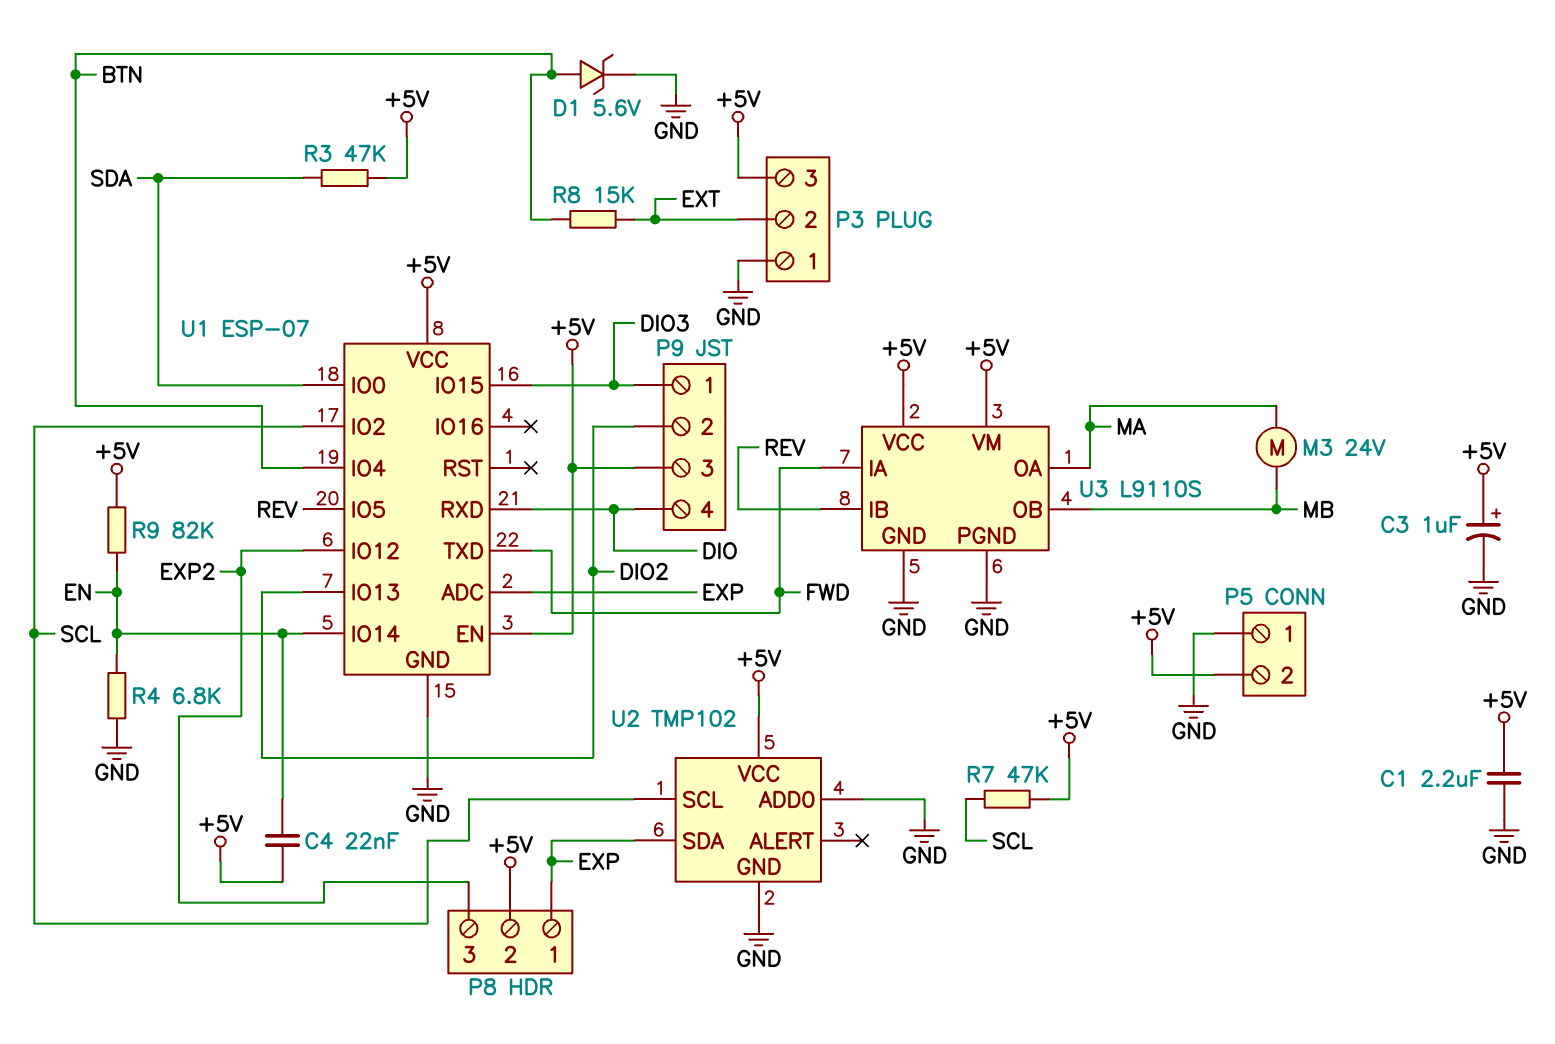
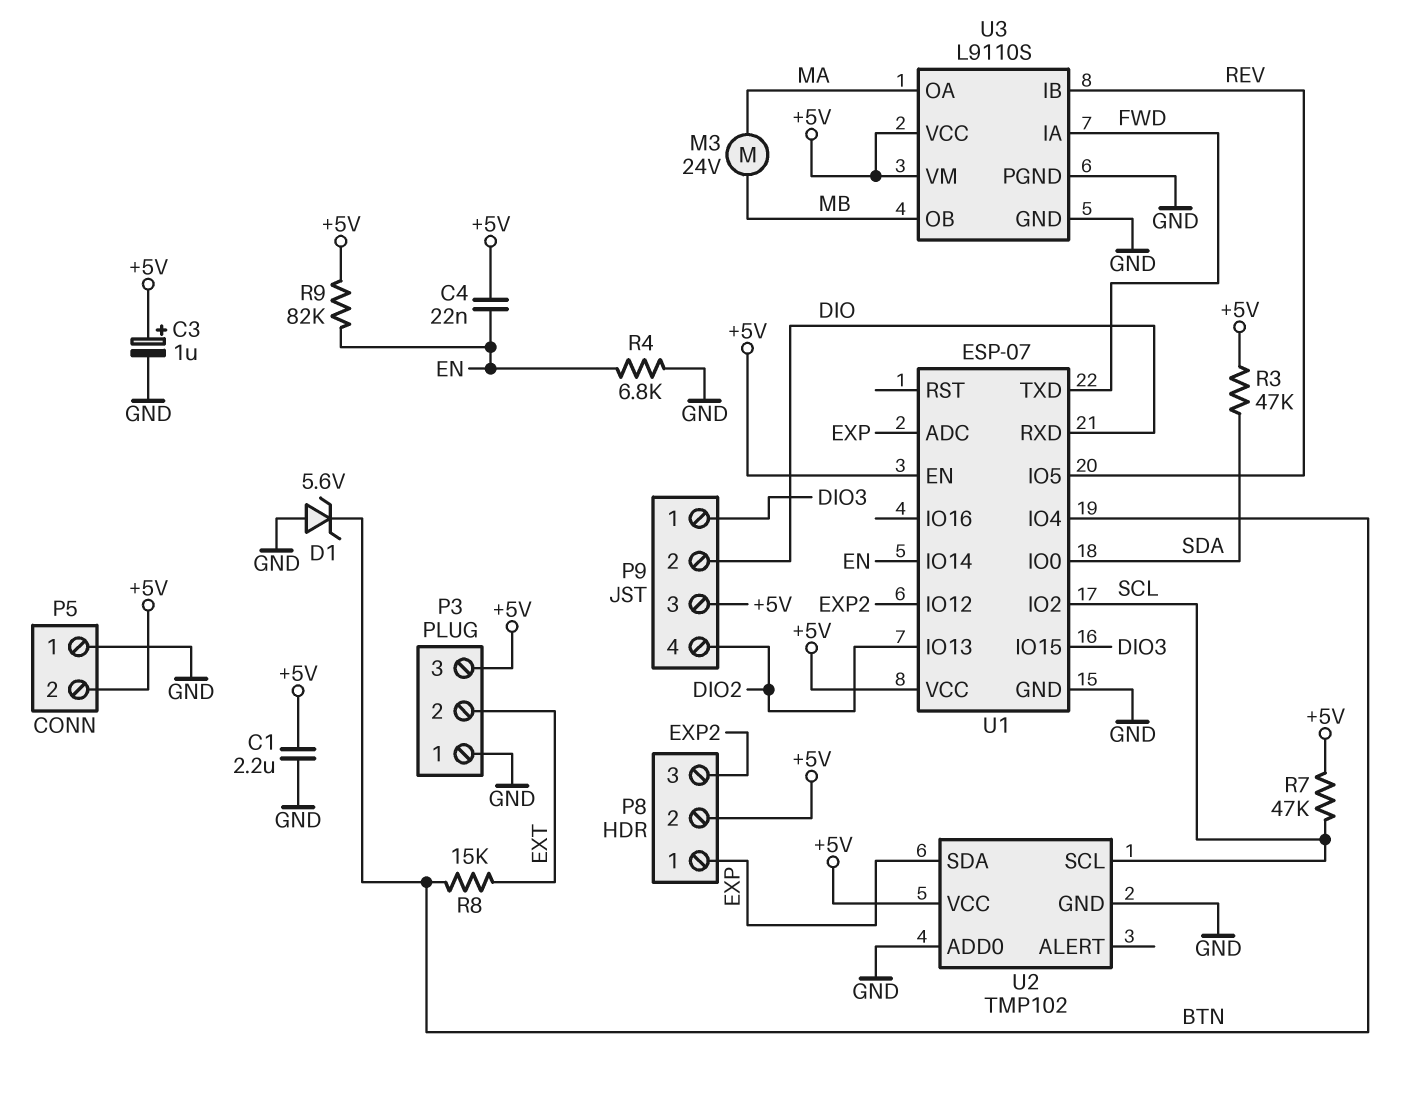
D1: zener 5.6V (A BTN, K GND) -> zener 5.6V (A GND, K BTN)
P9 pin 2: DIO2 -> DIO
P9 pin 4: DIO -> DIO2

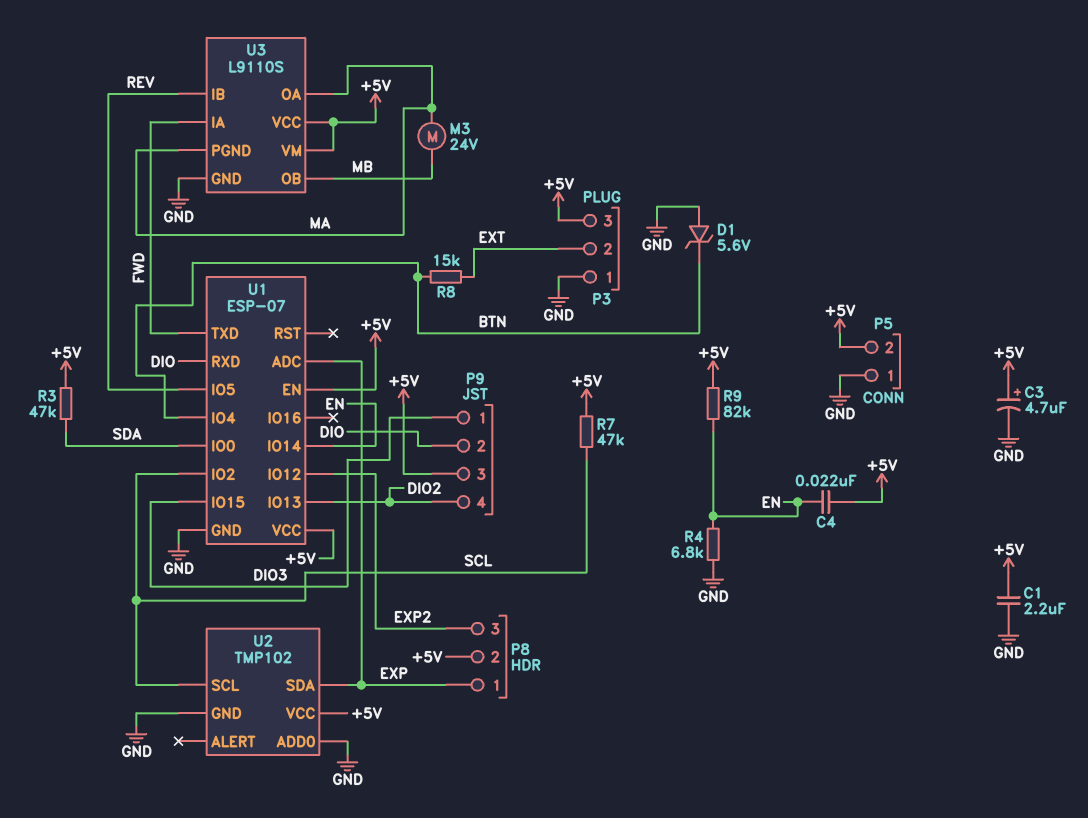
C3: 1uF (plus +5V, minus GND) -> 4.7uF (plus +5V, minus GND)
U3 pin PGND: GND -> MA

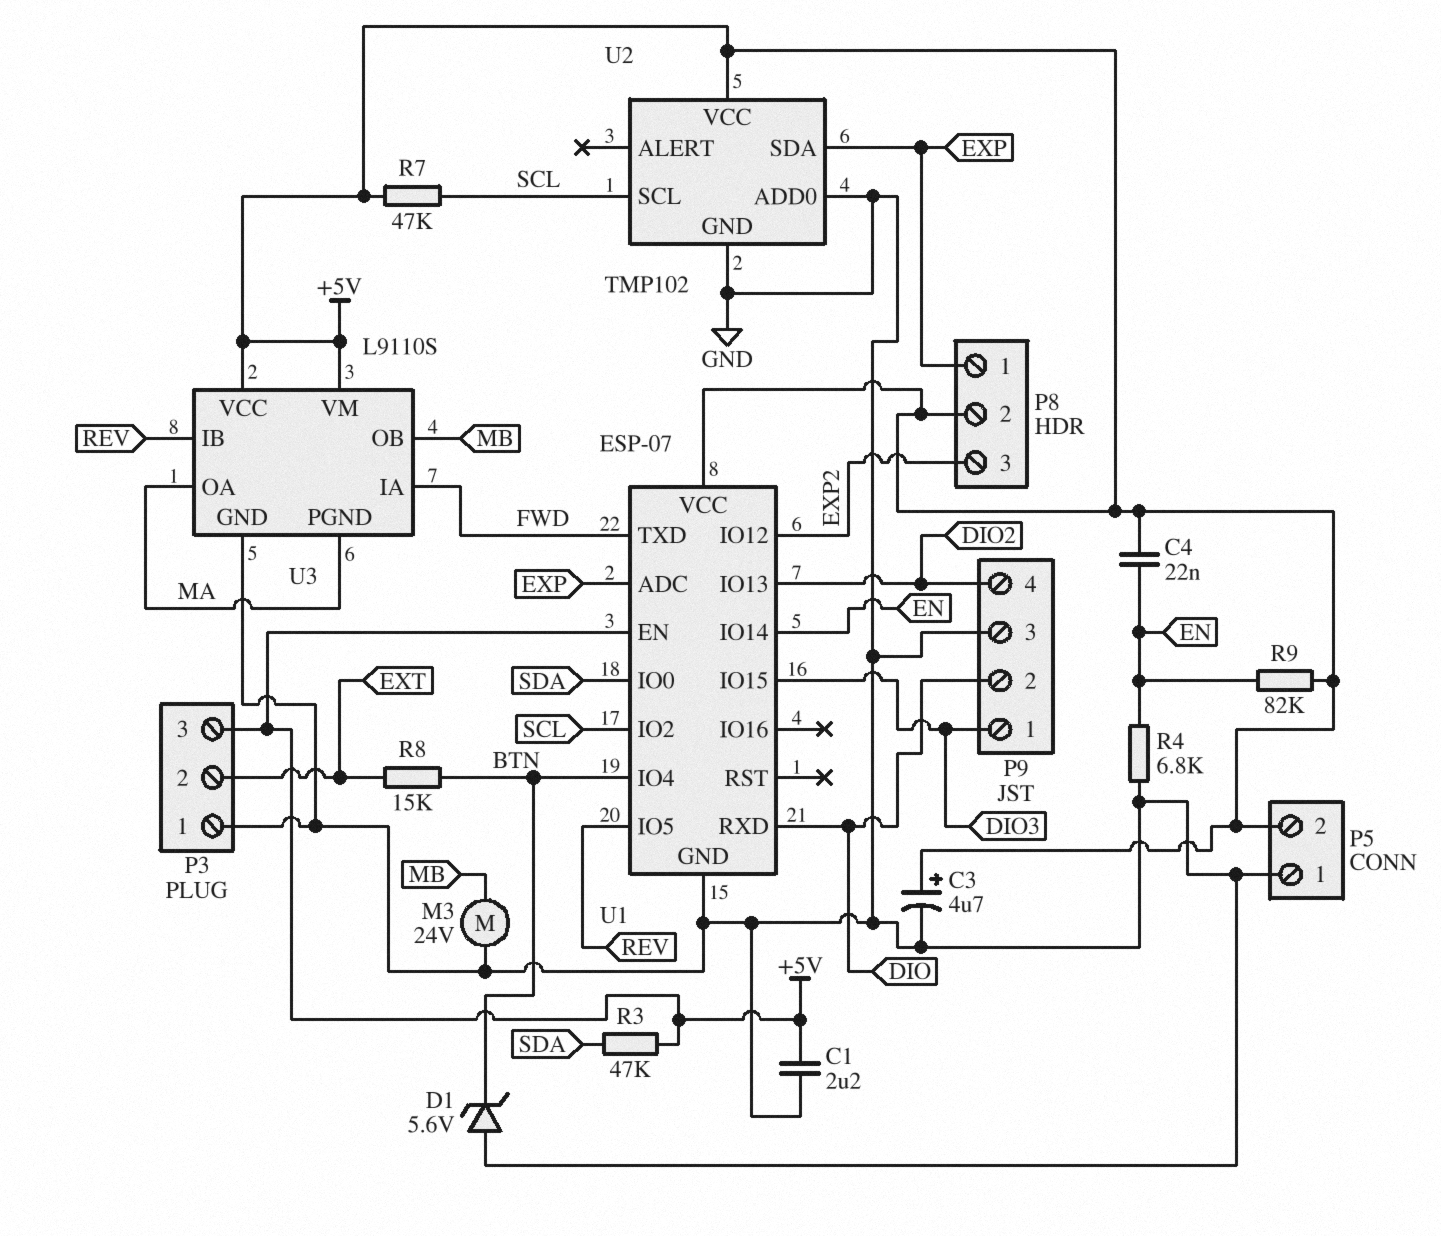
M3: motor 24V (MA, MB) -> motor 24V (GND, MB)
P9 pin 3: +5V -> GND

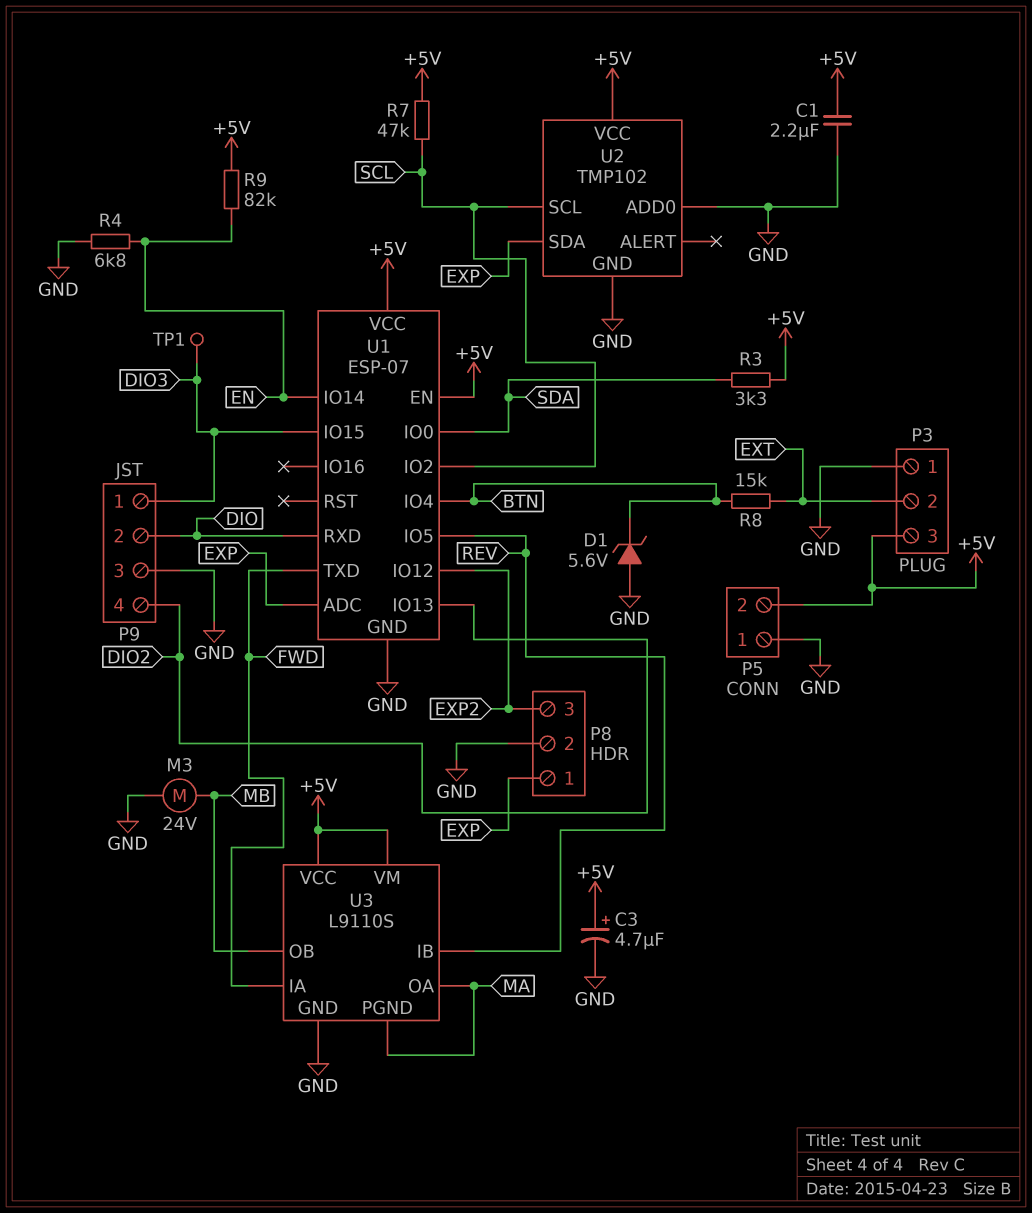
C4: 22nF (+5V, EN) -> none
P8 pin 2: +5V -> GND
R3: 47k (+5V, SDA) -> 3.3k (+5V, SDA)
TP1: none -> test point (DIO3)

